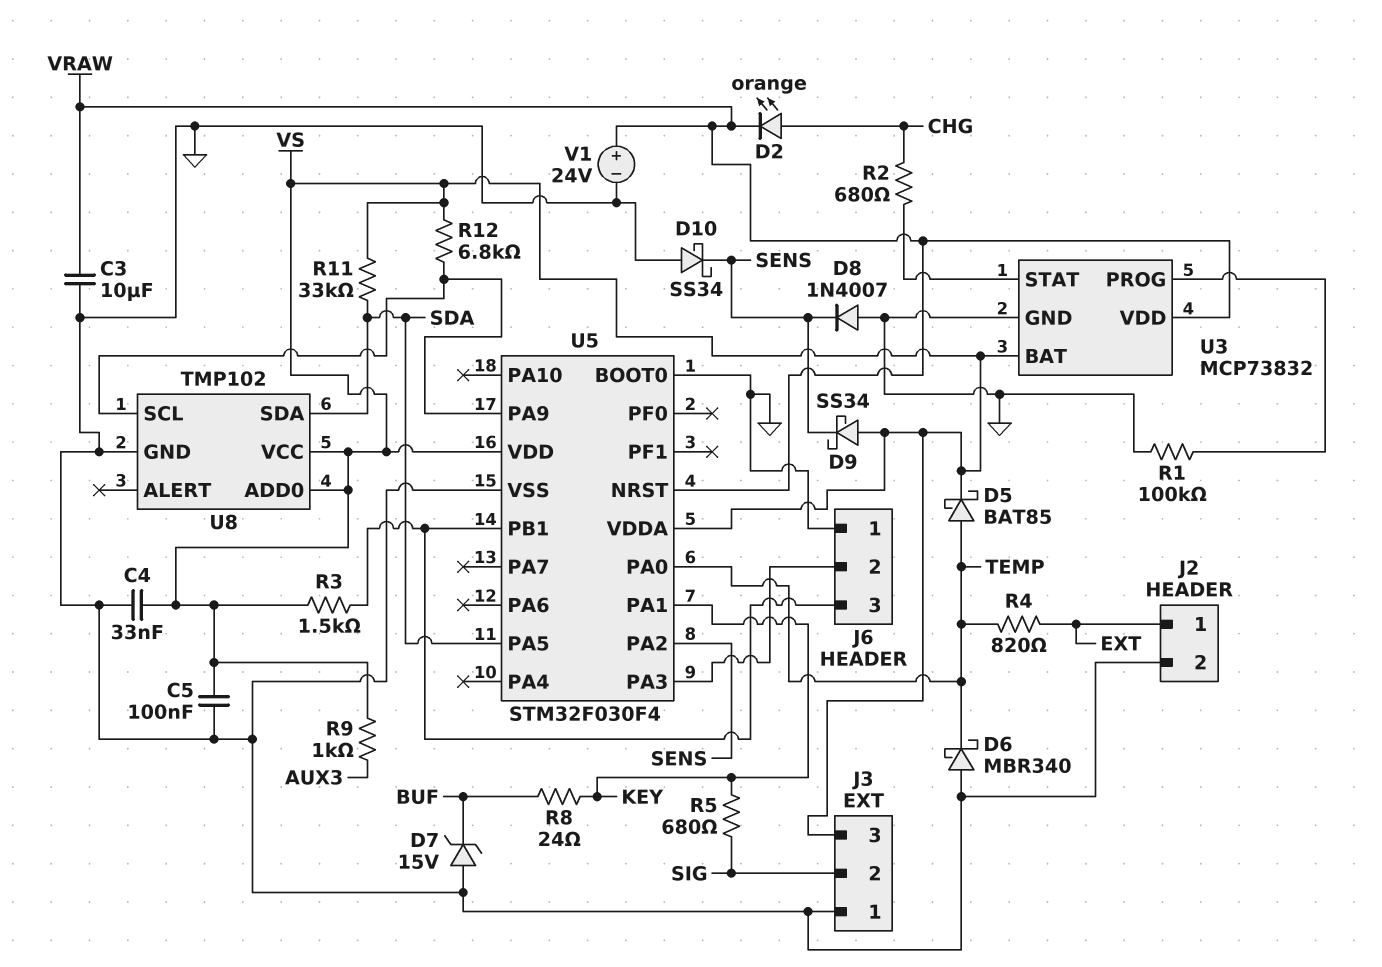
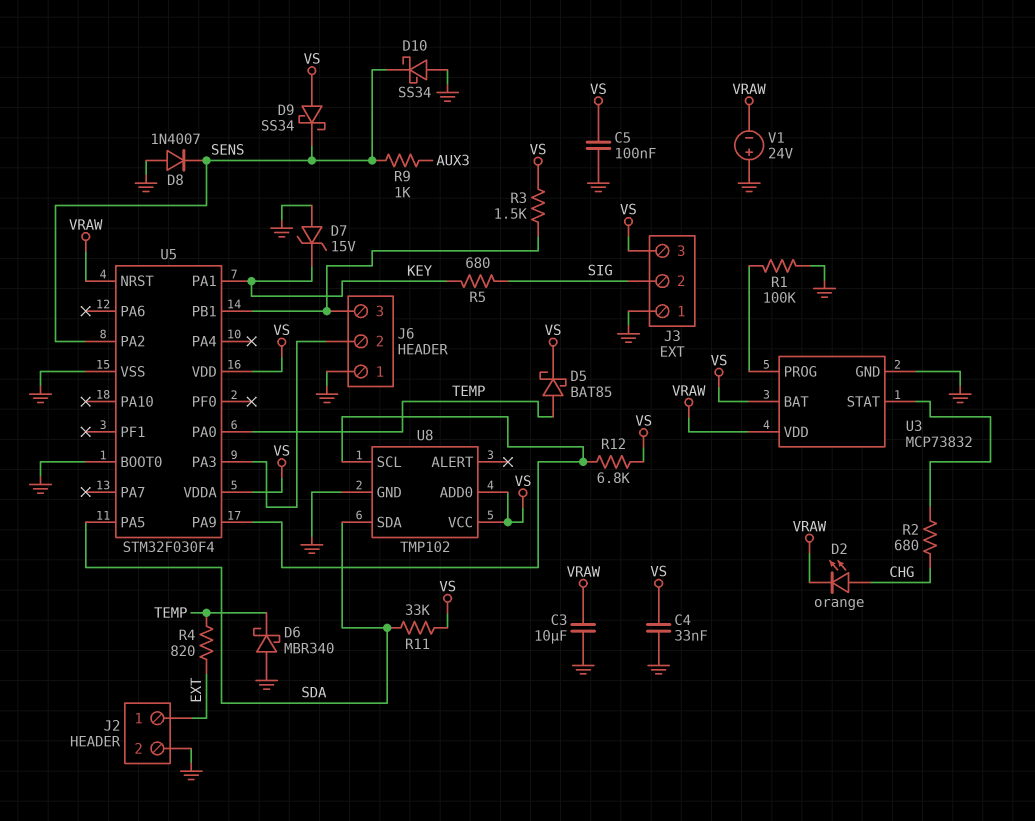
D7: zener 15V (A GND, K BUF) -> zener 15V (A GND, K KEY)
R8: 24 (BUF, KEY) -> none
R9: 1k (AUX3, VS) -> 1k (AUX3, SENS)
V1: 24V (plus VRAW, minus GND) -> 24V (plus GND, minus VRAW)

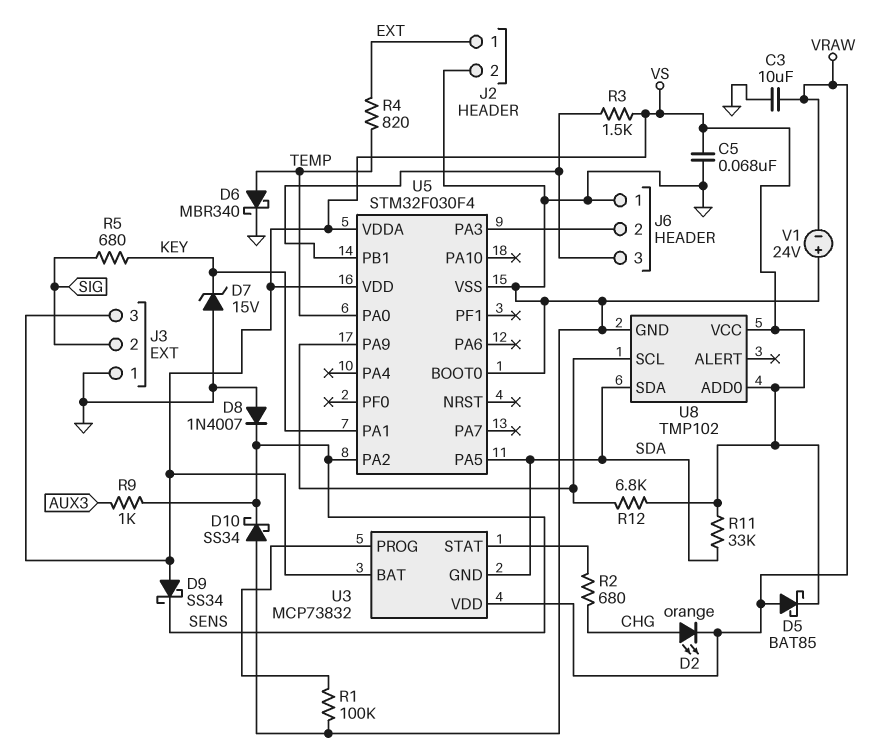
C4: 33nF (GND, VS) -> none
C5: 100nF (GND, VS) -> 68nF (GND, VS)
D5: schottky BAT85 (A TEMP, K VS) -> schottky BAT85 (A VRAW, K VS)
D6: schottky MBR340 (A GND, K TEMP) -> schottky MBR340 (A TEMP, K GND)
U3 pin GND: GND -> SDA
U5 pin NRST: VRAW -> none

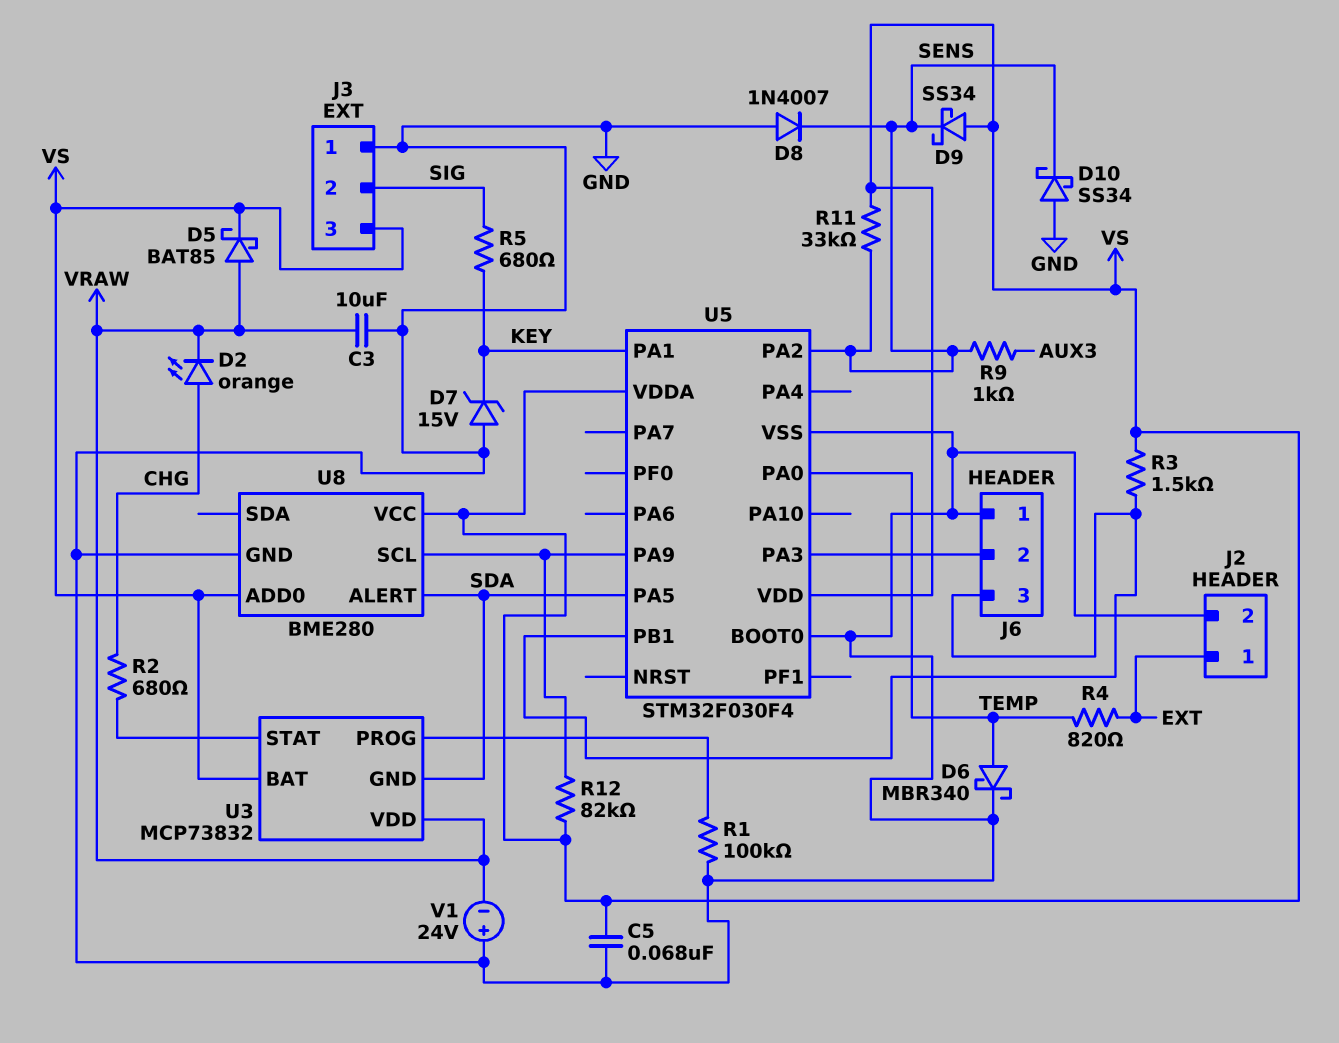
R11: 33k (SDA, VS) -> 33k (SENS, VS)
R12: 6.8k (U5/PA9, VS) -> 82k (U5/PA9, VS)
U8: TMP102 -> BME280
U8 pin ALERT: none -> SDA
U8 pin SDA: SDA -> none

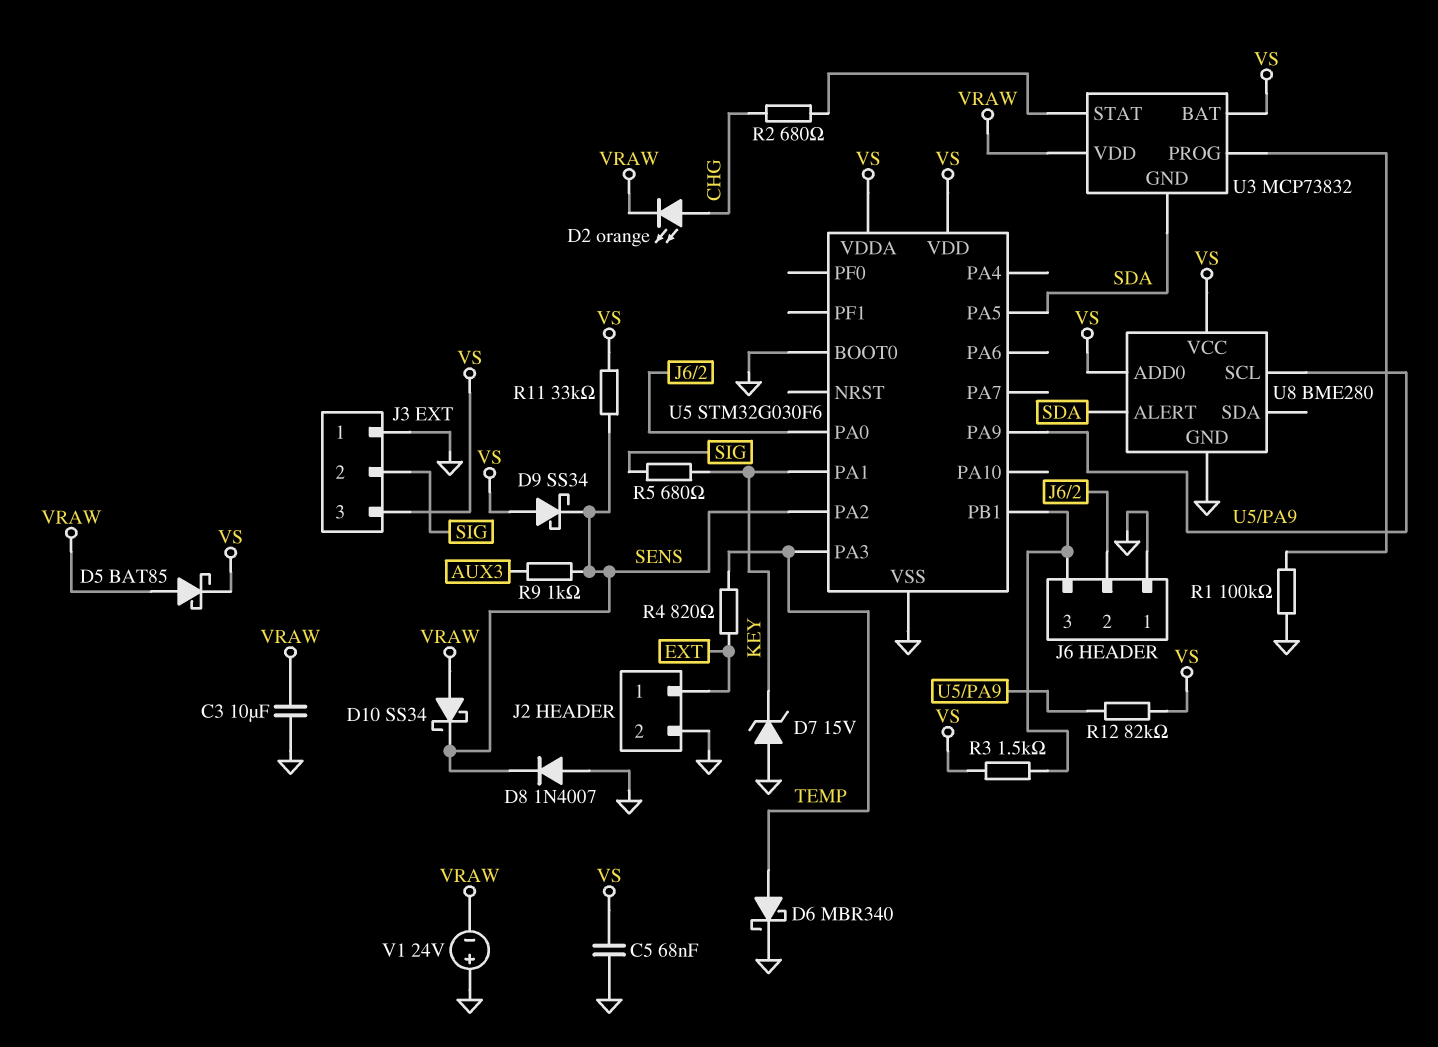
D10: schottky SS34 (A GND, K SENS) -> schottky SS34 (A VRAW, K SENS)
U5: STM32F030F4 -> STM32G030F6
U5 pin PA0: TEMP -> J6/2
U5 pin PA3: J6/2 -> TEMP

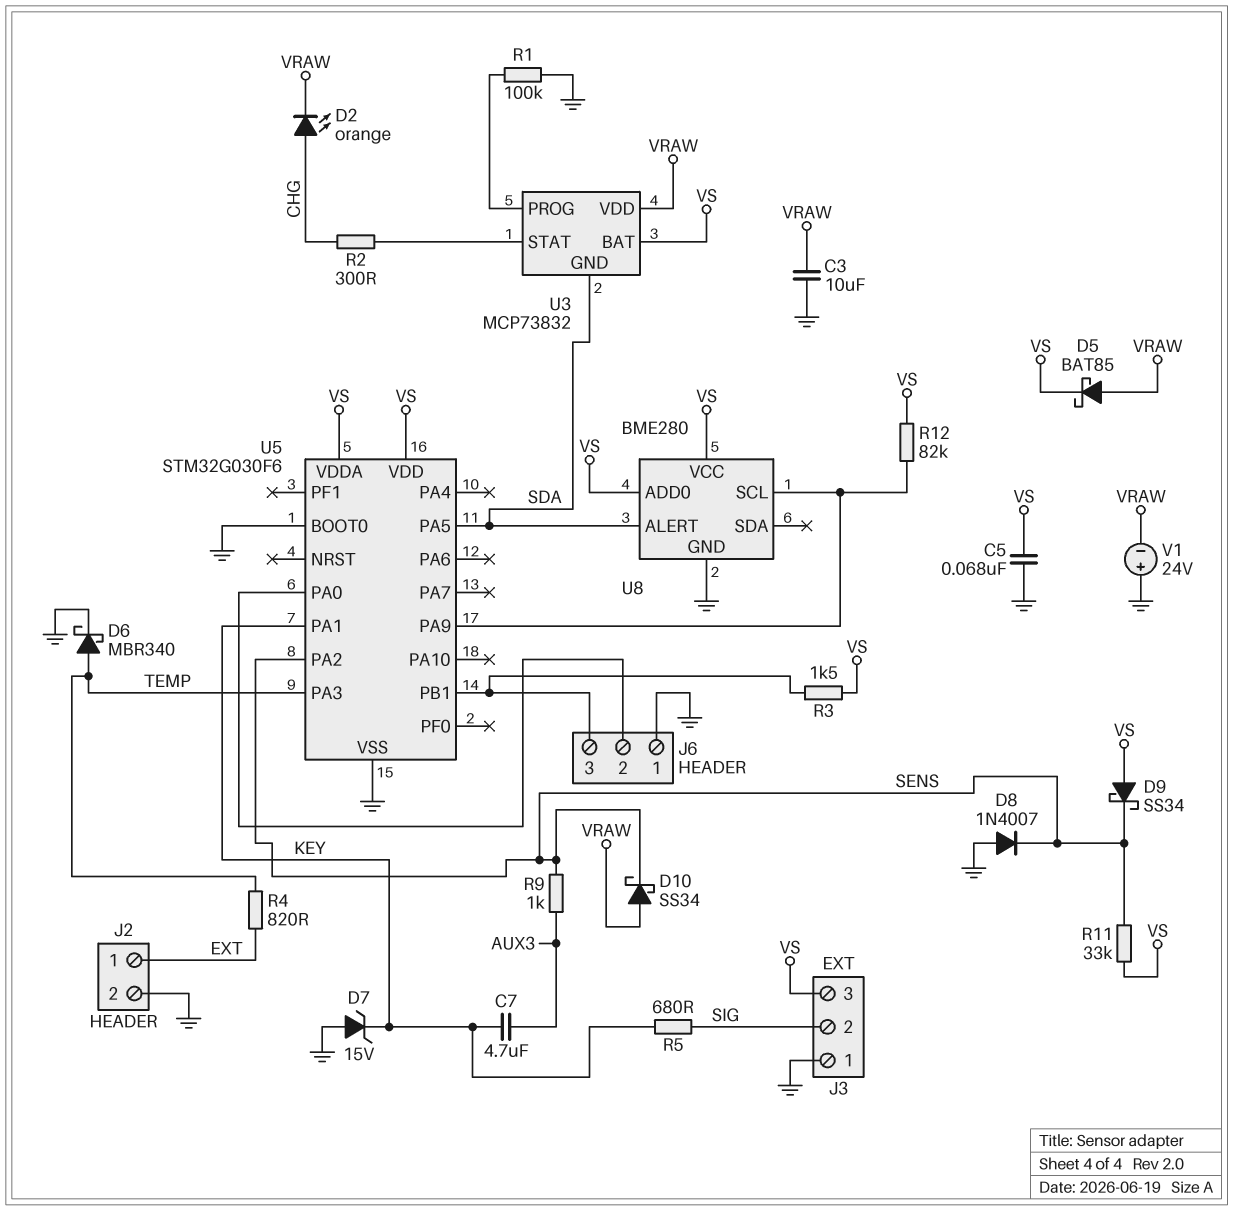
C7: none -> 4.7uF (AUX3, KEY)
R2: 680 (CHG, U3/STAT) -> 300 (CHG, U3/STAT)

